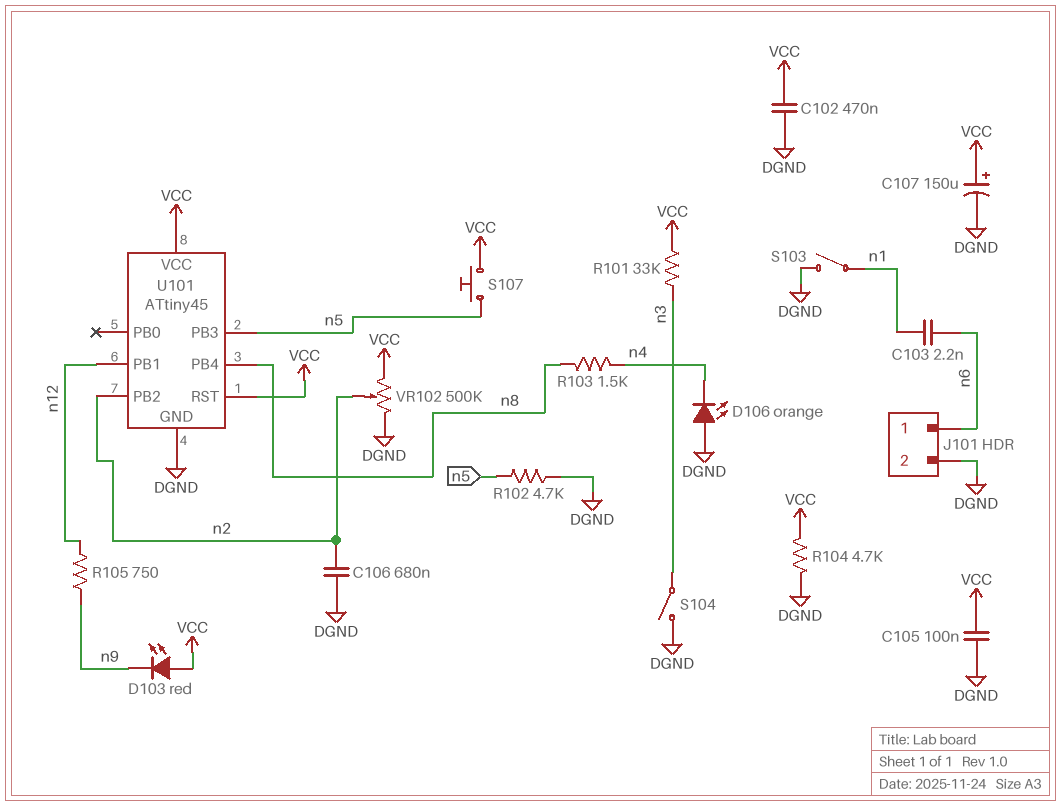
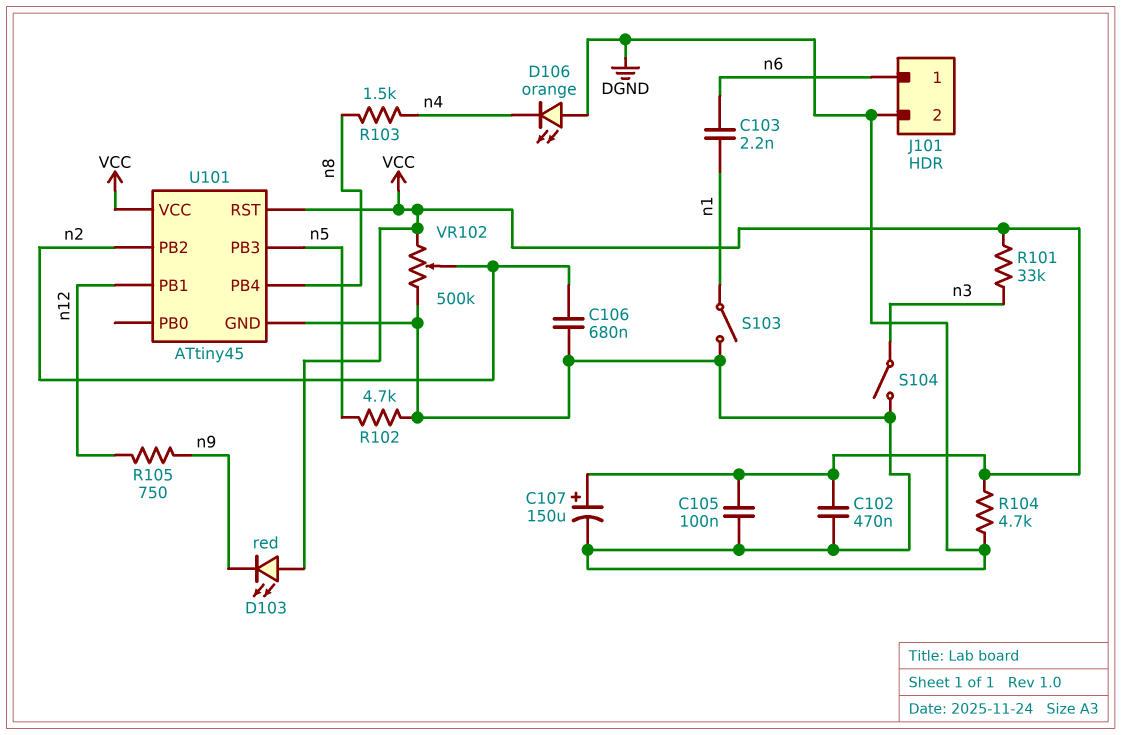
S107: button (VCC, n5) -> none

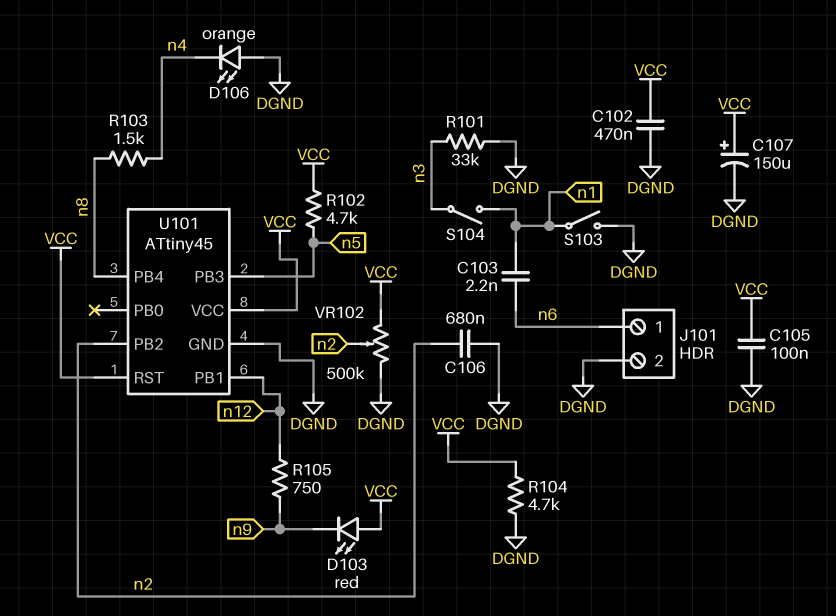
R101: 33k (VCC, n3) -> 33k (DGND, n3)
R102: 4.7k (DGND, n5) -> 4.7k (VCC, n5)
S104: switch (DGND, n3) -> switch (n1, n3)

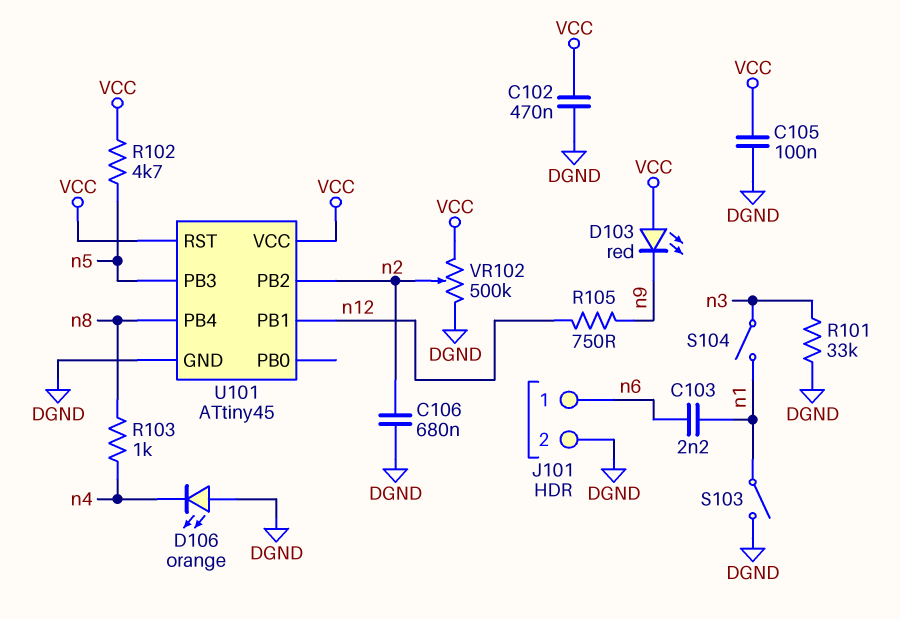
C107: 150uF (plus VCC, minus DGND) -> none
R103: 1.5k (n4, n8) -> 1k (n4, n8)
R104: 4.7k (DGND, VCC) -> none

